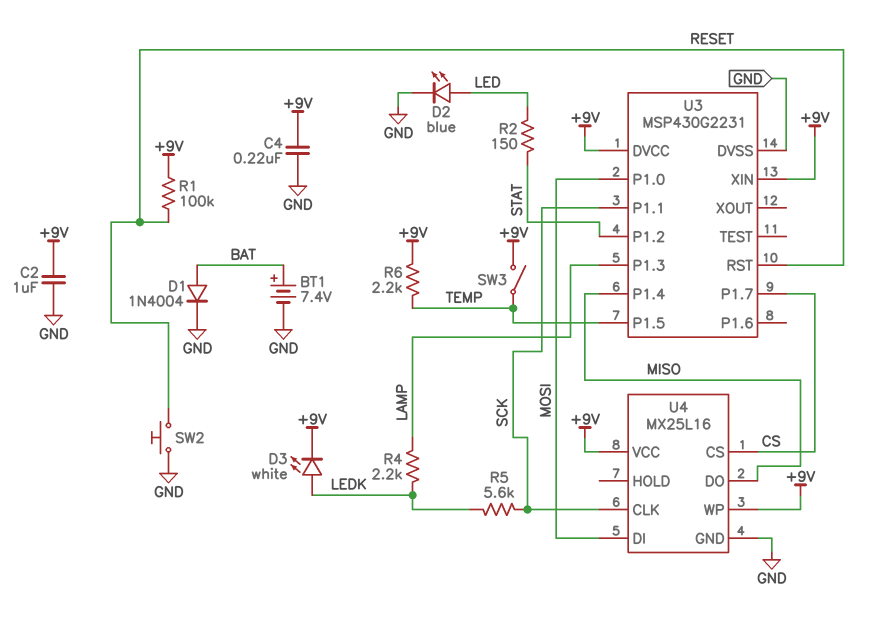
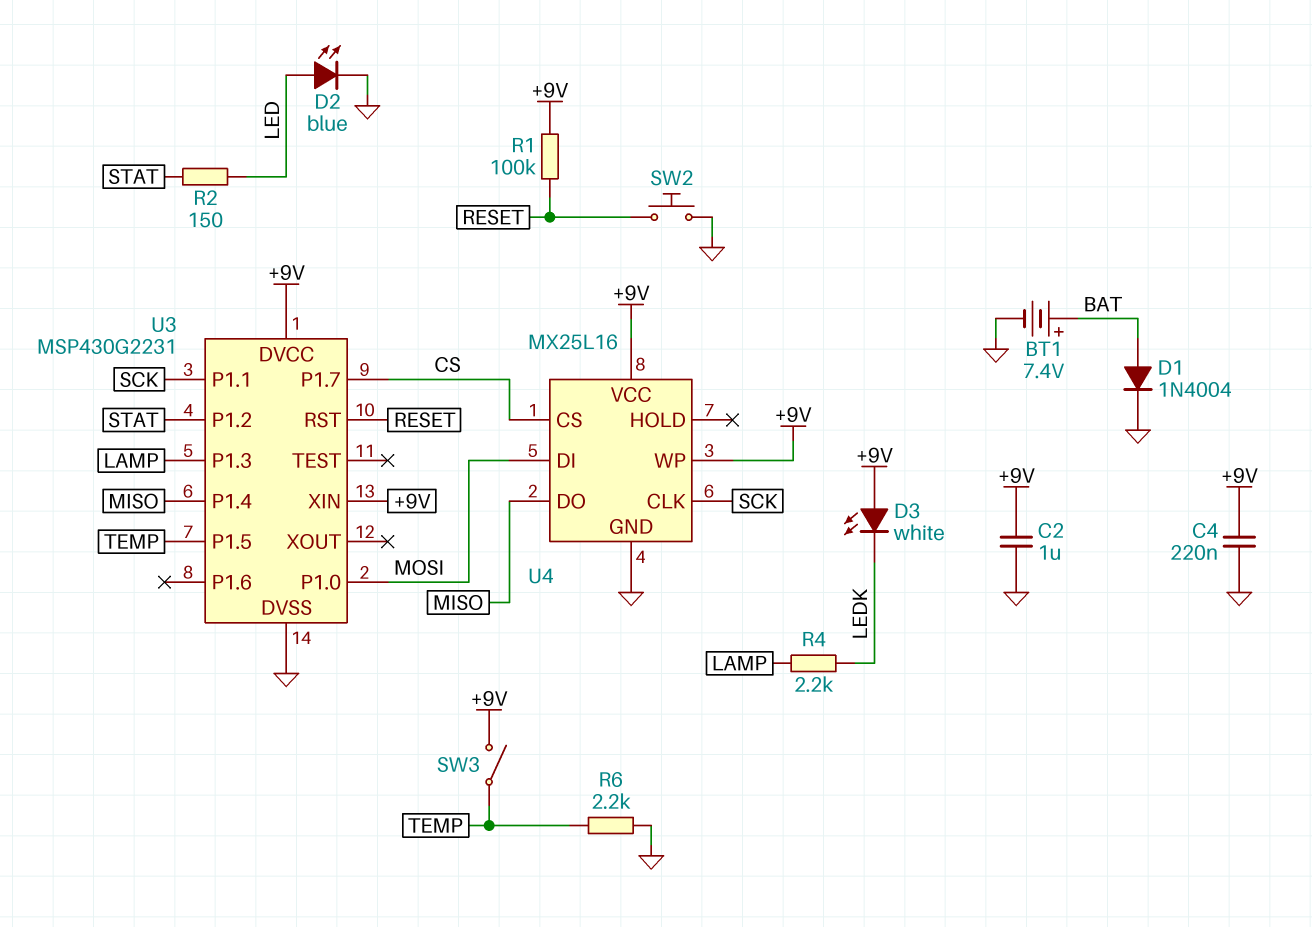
D3: LED white (A LEDK, K +9V) -> LED white (A +9V, K LEDK)
R5: 5.6k (LEDK, SCK) -> none
R6: 2.2k (+9V, TEMP) -> 2.2k (GND, TEMP)

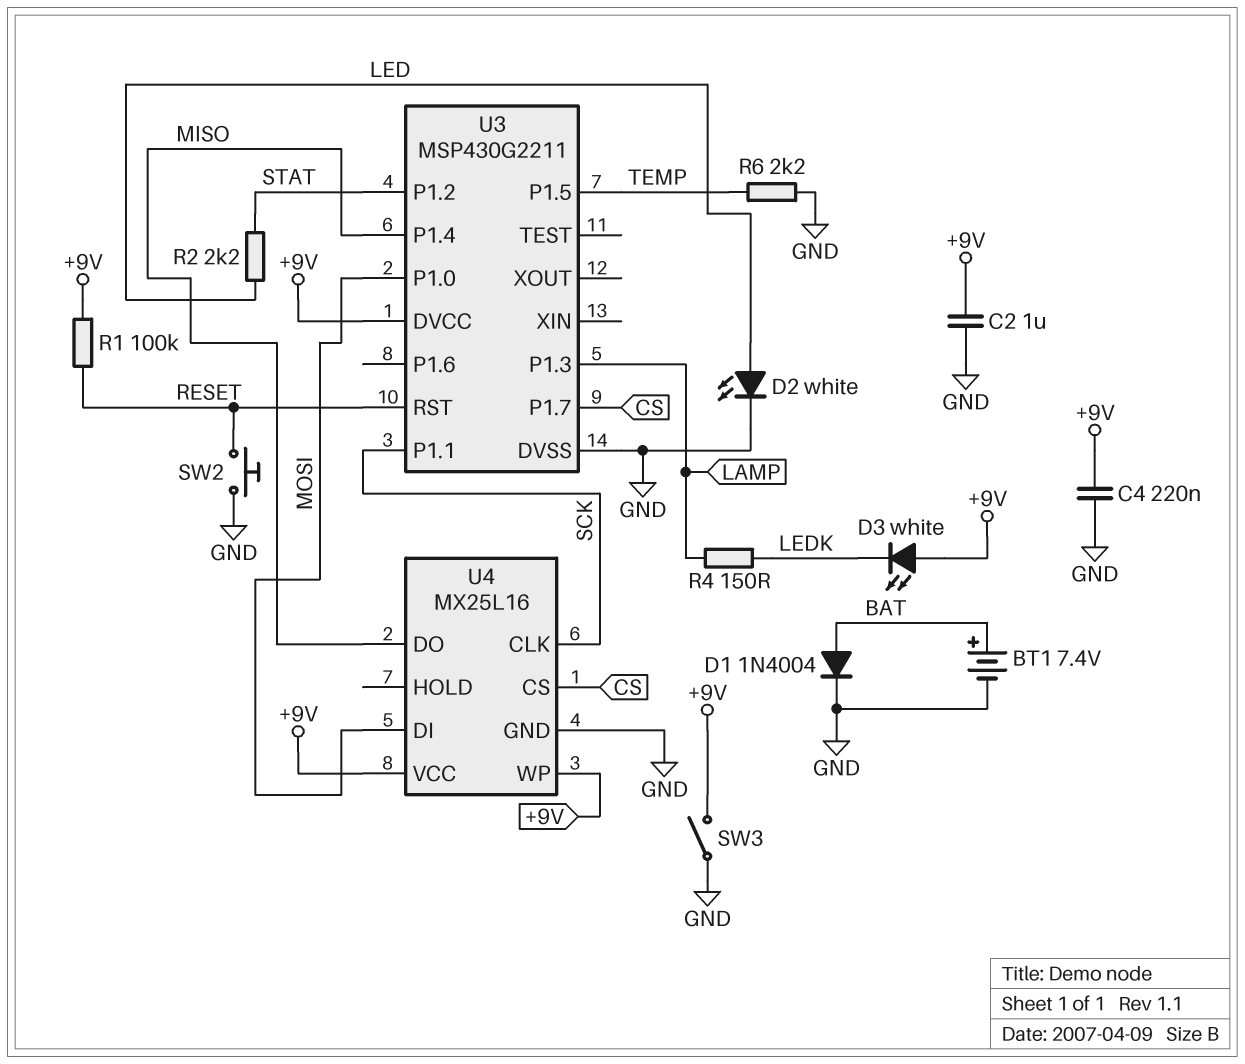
D2: LED blue (A LED, K GND) -> LED white (A LED, K GND)
R2: 150 (LED, STAT) -> 2.2k (LED, STAT)
R4: 2.2k (LAMP, LEDK) -> 150 (LAMP, LEDK)
SW3: switch (+9V, TEMP) -> switch (+9V, GND)
U3: MSP430G2231 -> MSP430G2211
U3 pin XIN: +9V -> none

